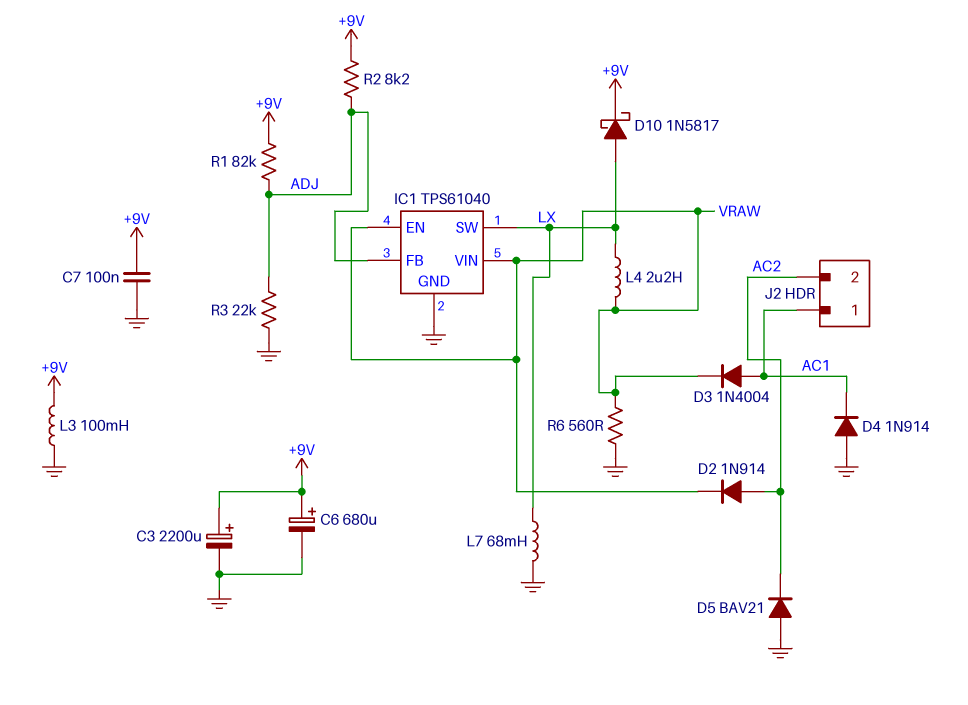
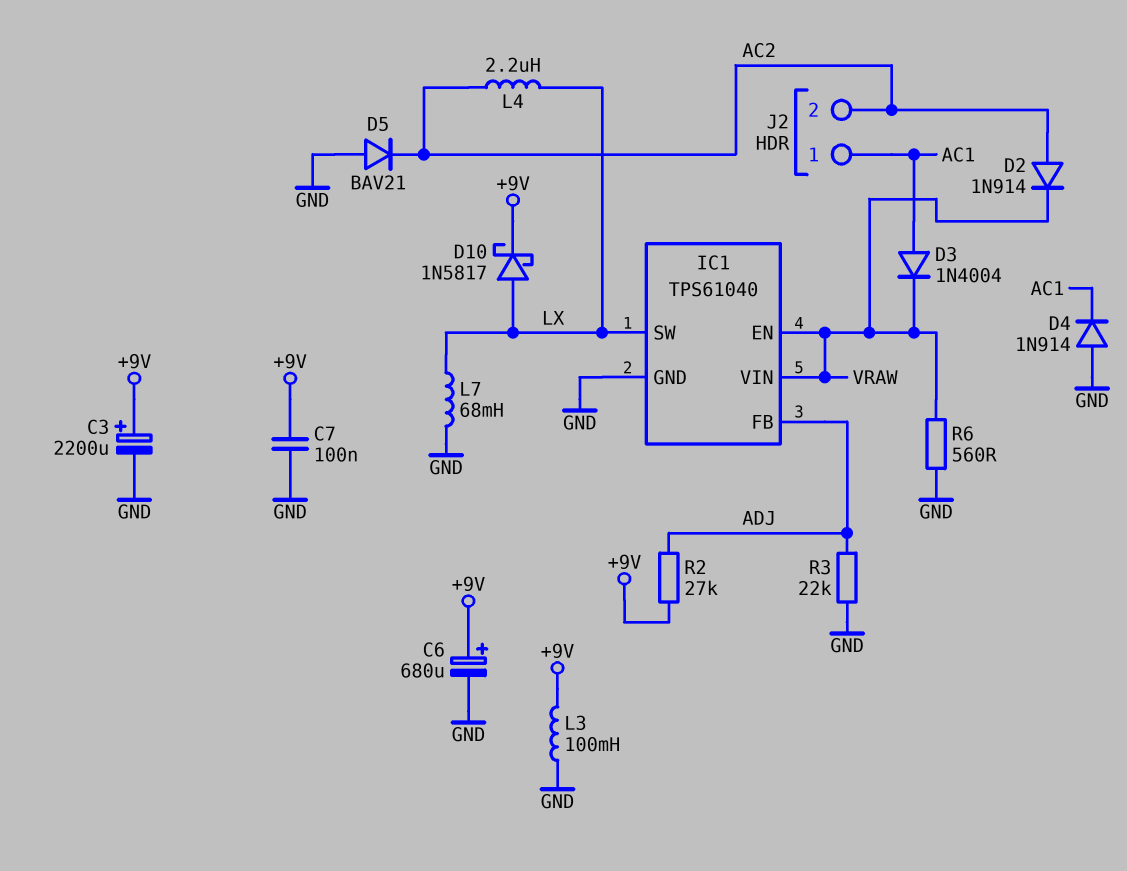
L4: 2.2uH (LX, VRAW) -> 2.2uH (AC2, LX)
R1: 82k (+9V, ADJ) -> none
R2: 8.2k (+9V, ADJ) -> 27k (+9V, ADJ)

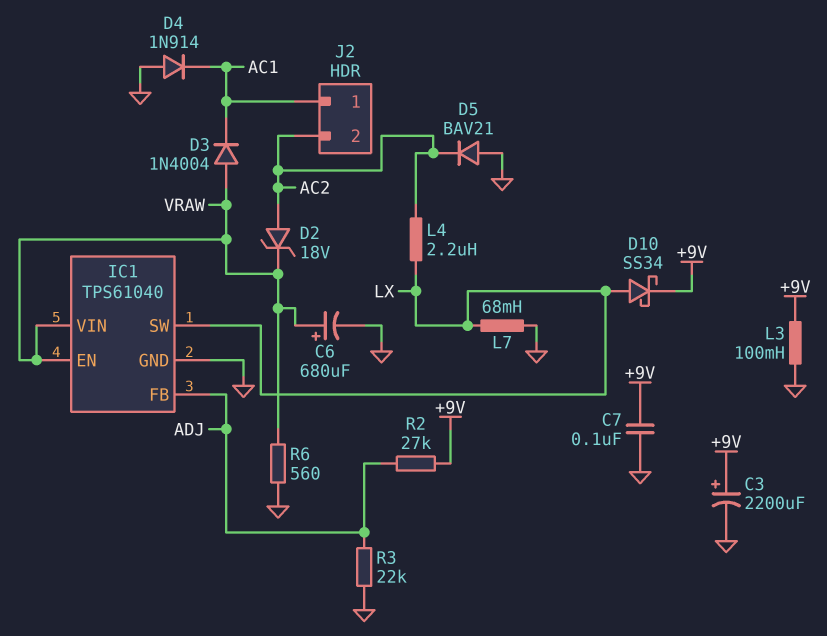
C6: 680uF (plus +9V, minus GND) -> 680uF (plus VRAW, minus GND)
D2: diode 1N914 (A AC2, K VRAW) -> zener 18V (A AC2, K VRAW)
D3: diode 1N4004 (A AC1, K VRAW) -> diode 1N4004 (A VRAW, K AC1)
D10: schottky 1N5817 (A LX, K +9V) -> schottky SS34 (A LX, K +9V)

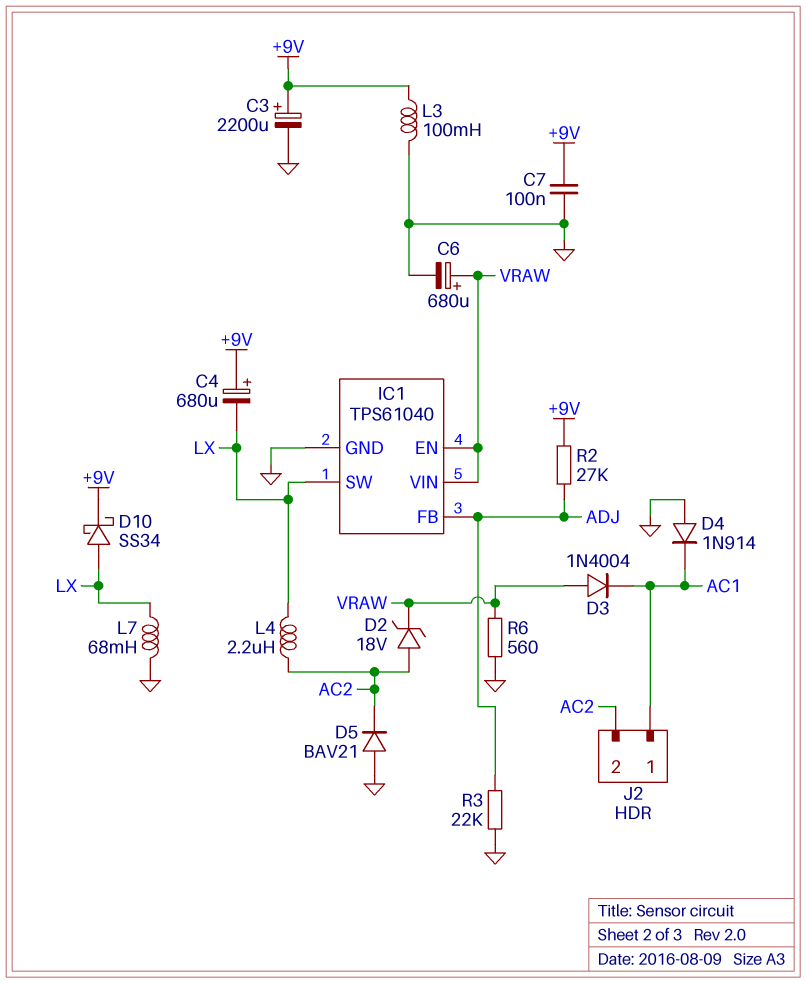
C4: none -> 680uF (plus +9V, minus LX)

